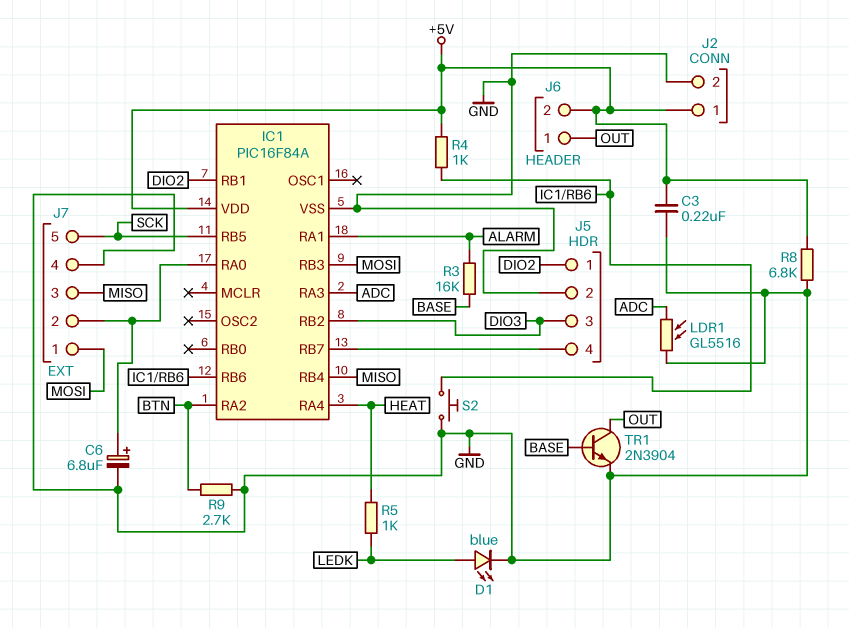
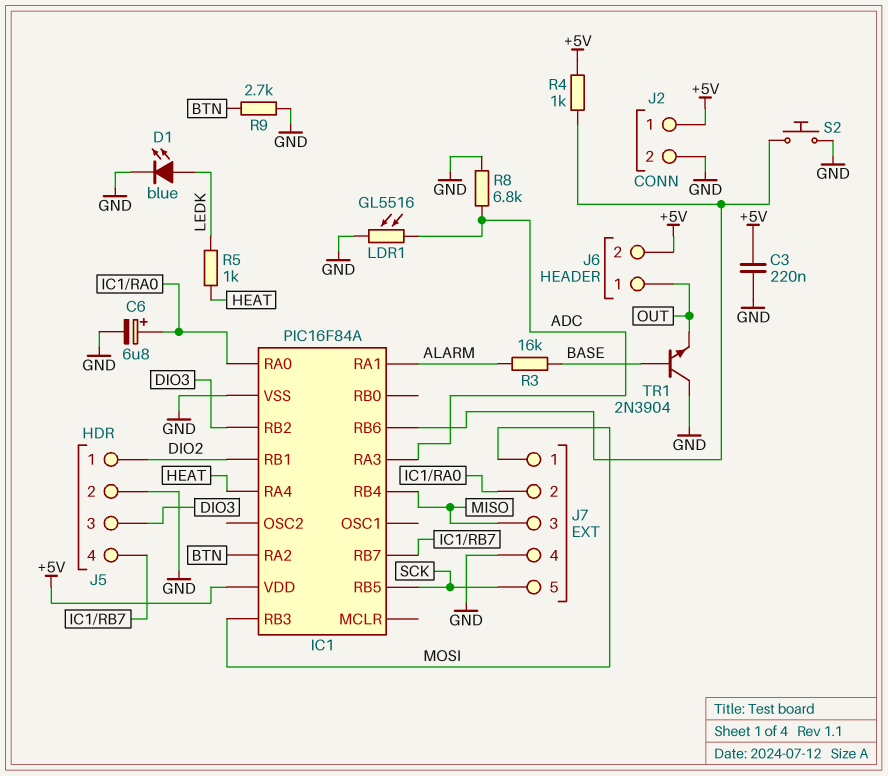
R8: 6.8k (+5V, GND) -> 6.8k (ADC, GND)
TR1: NPN 2N3904 (B BASE, C OUT, E GND) -> NPN 2N3904 (B BASE, C GND, E OUT)

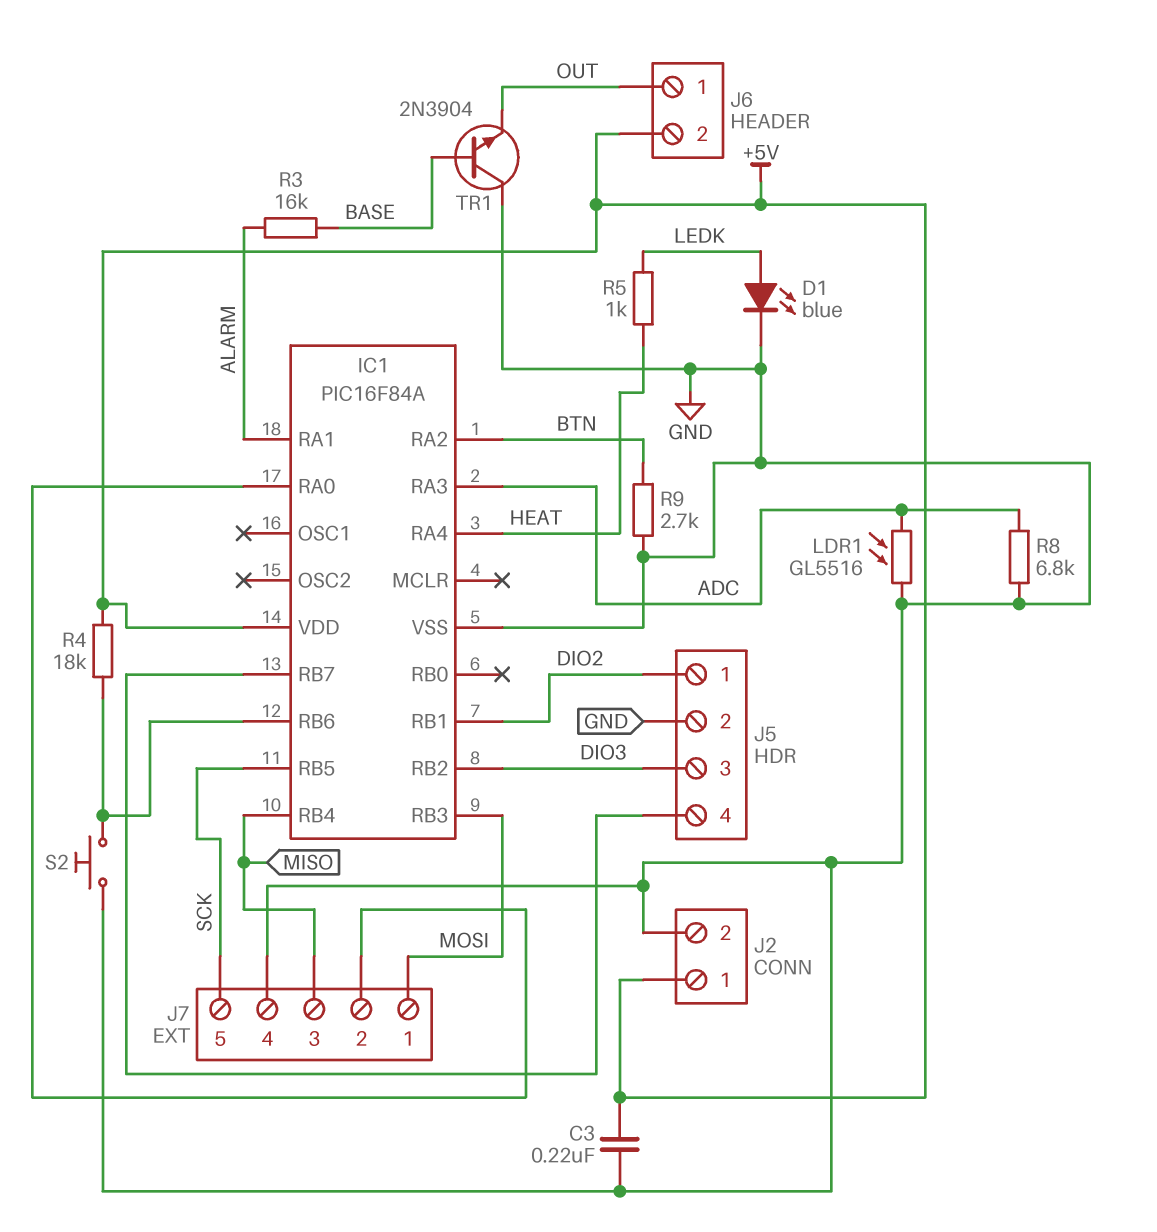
C6: 6.8uF (plus IC1/RA0, minus GND) -> none
R4: 1k (+5V, IC1/RB6) -> 18k (+5V, IC1/RB6)

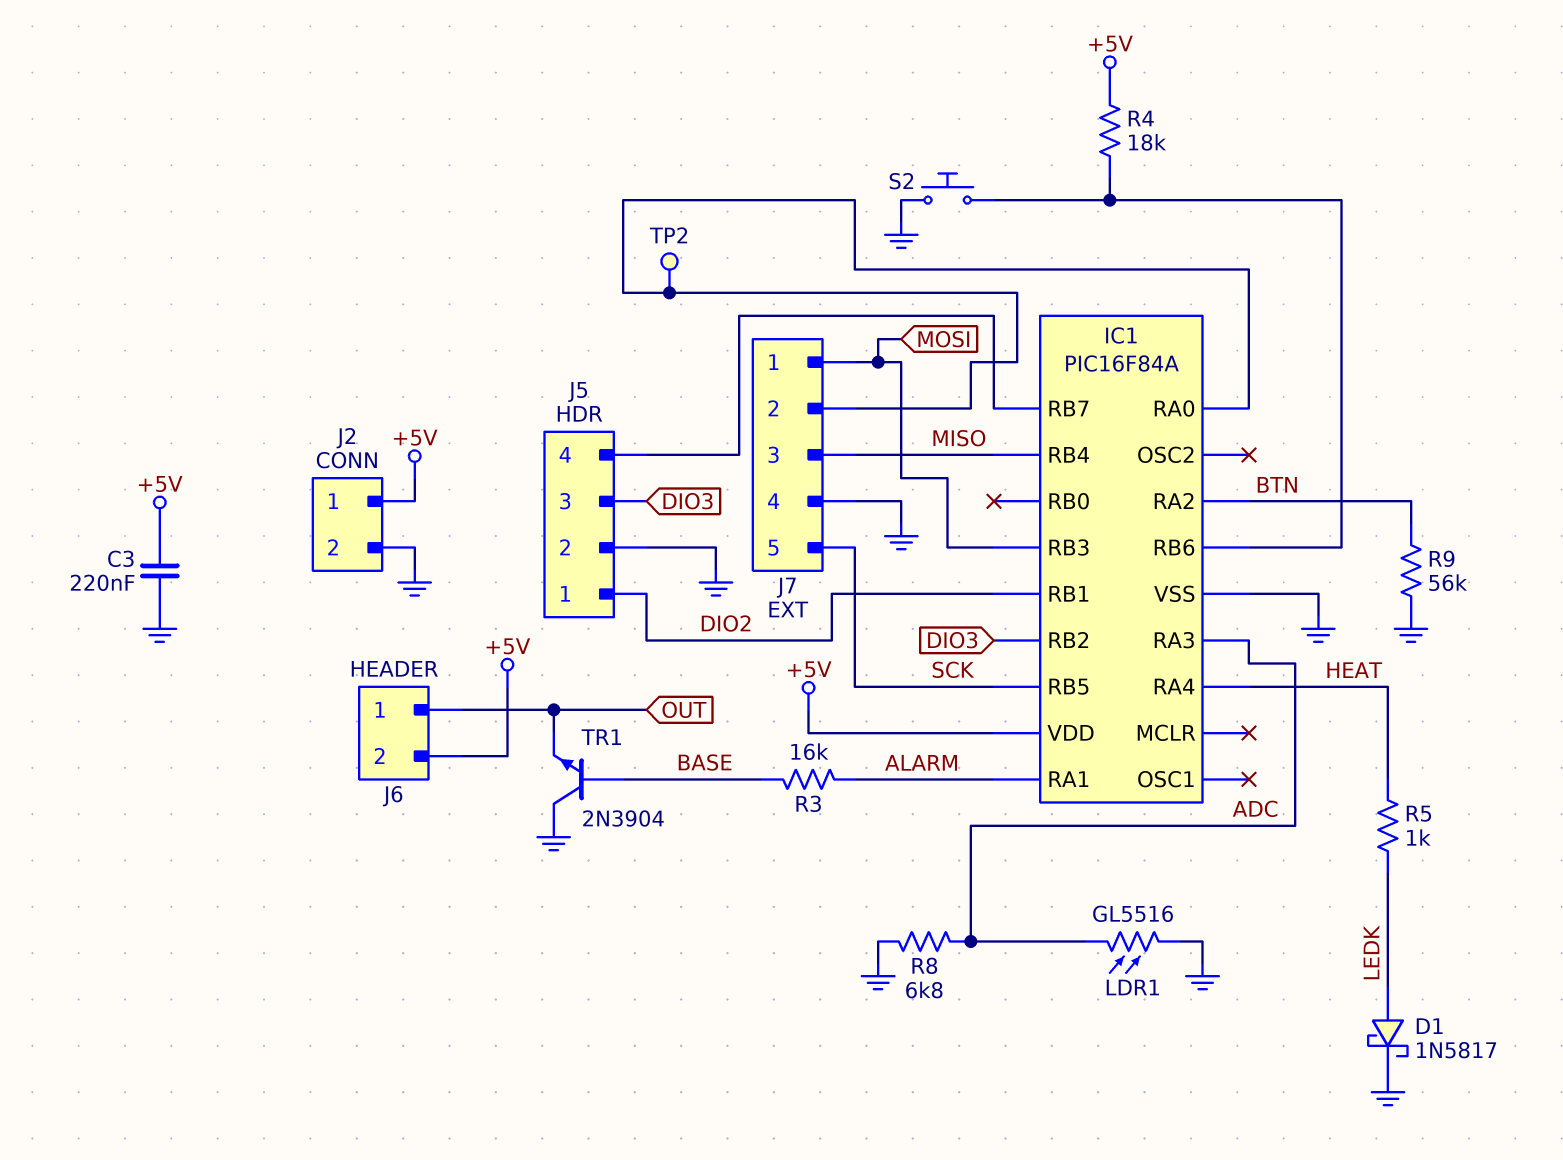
D1: LED blue (A LEDK, K GND) -> schottky 1N5817 (A LEDK, K GND)
R9: 2.7k (BTN, GND) -> 56k (BTN, GND)
TP2: none -> test point (IC1/RA0)

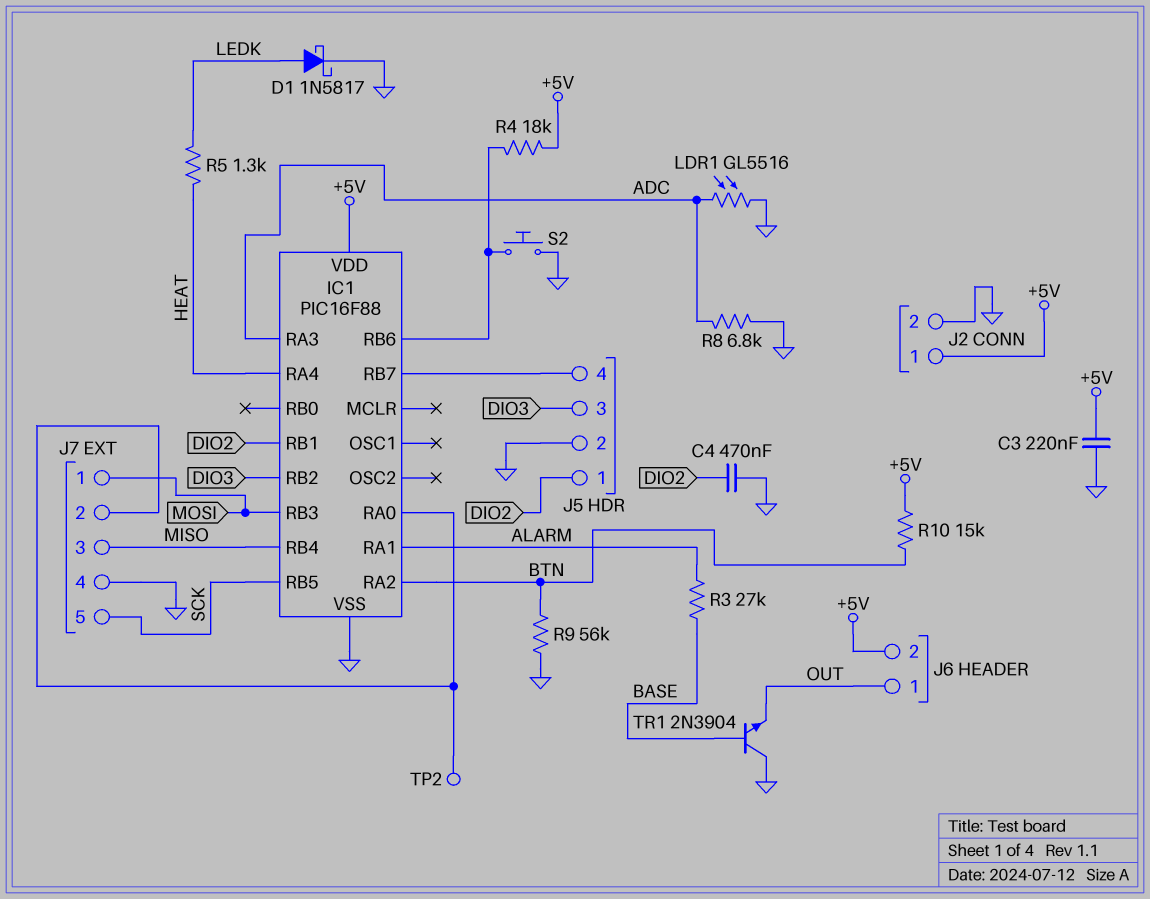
C4: none -> 470nF (DIO2, GND)
IC1: PIC16F84A -> PIC16F88
R3: 16k (ALARM, BASE) -> 27k (ALARM, BASE)
R5: 1k (HEAT, LEDK) -> 1.3k (HEAT, LEDK)
R10: none -> 15k (+5V, BTN)

